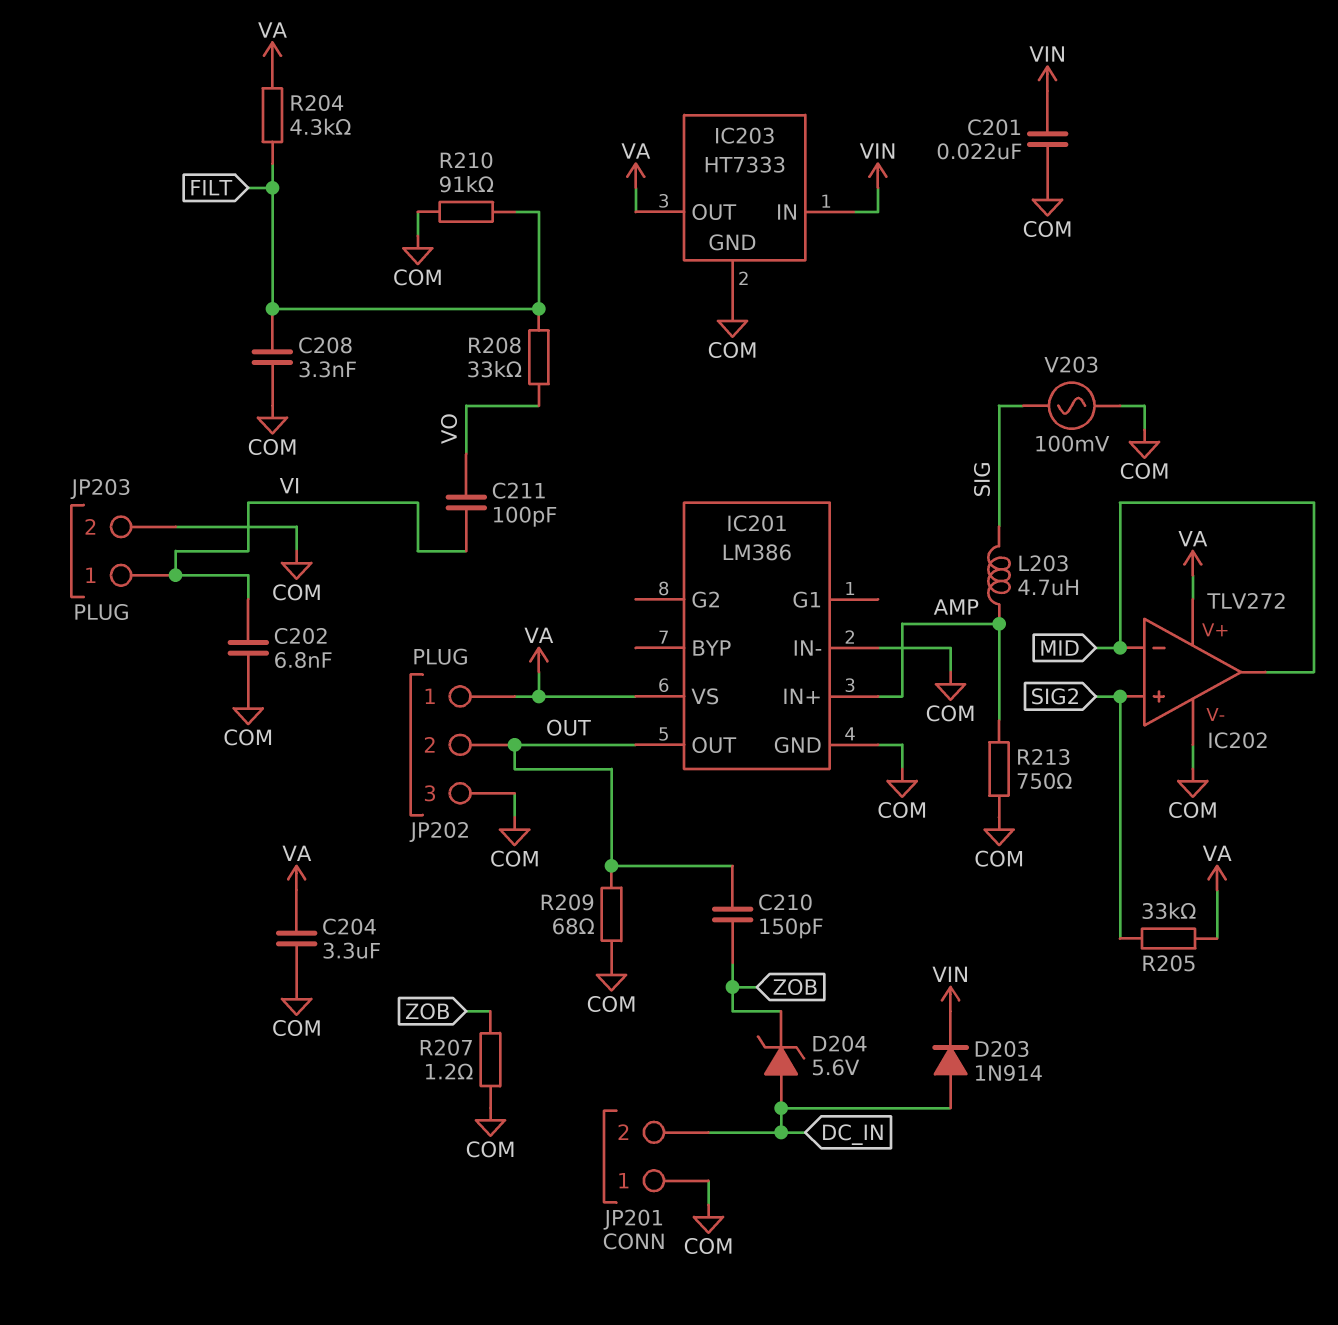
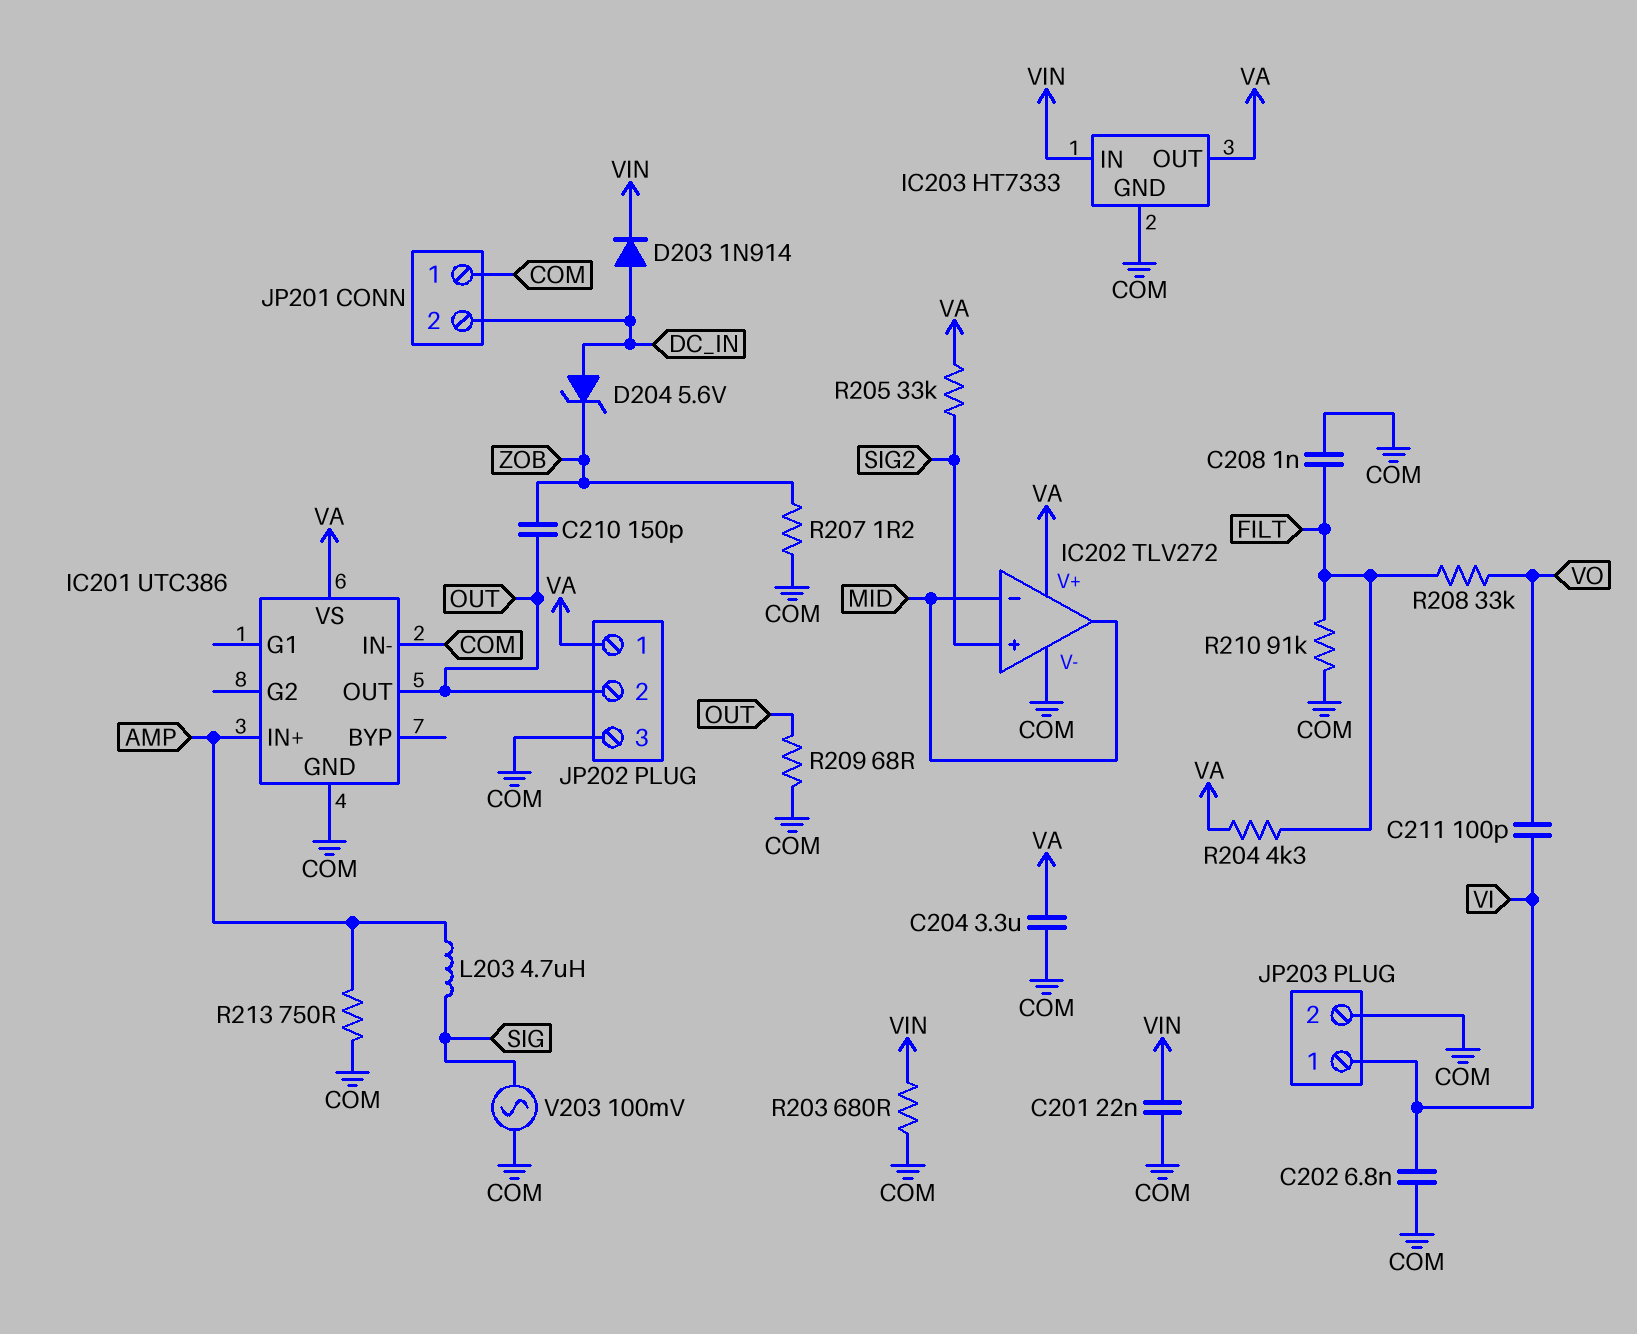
C208: 3.3nF (COM, FILT) -> 1nF (COM, FILT)
IC201: LM386 -> UTC386
R203: none -> 680 (COM, VIN)

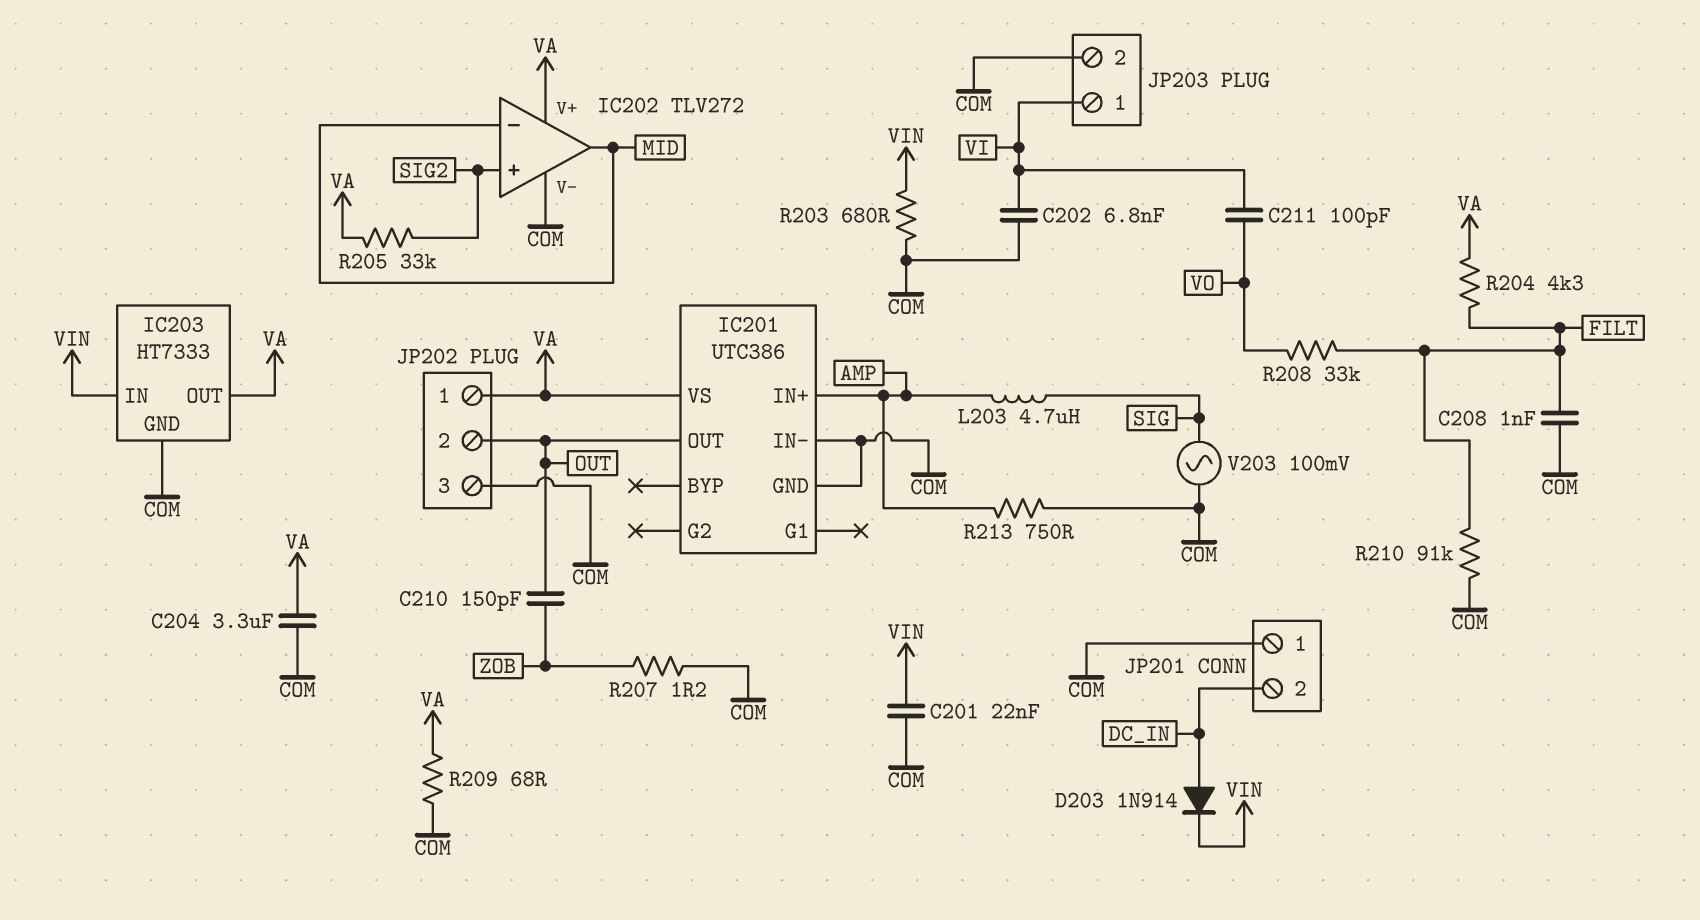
D204: zener 5.6V (A DC_IN, K ZOB) -> none
R209: 68 (COM, OUT) -> 68 (COM, VA)

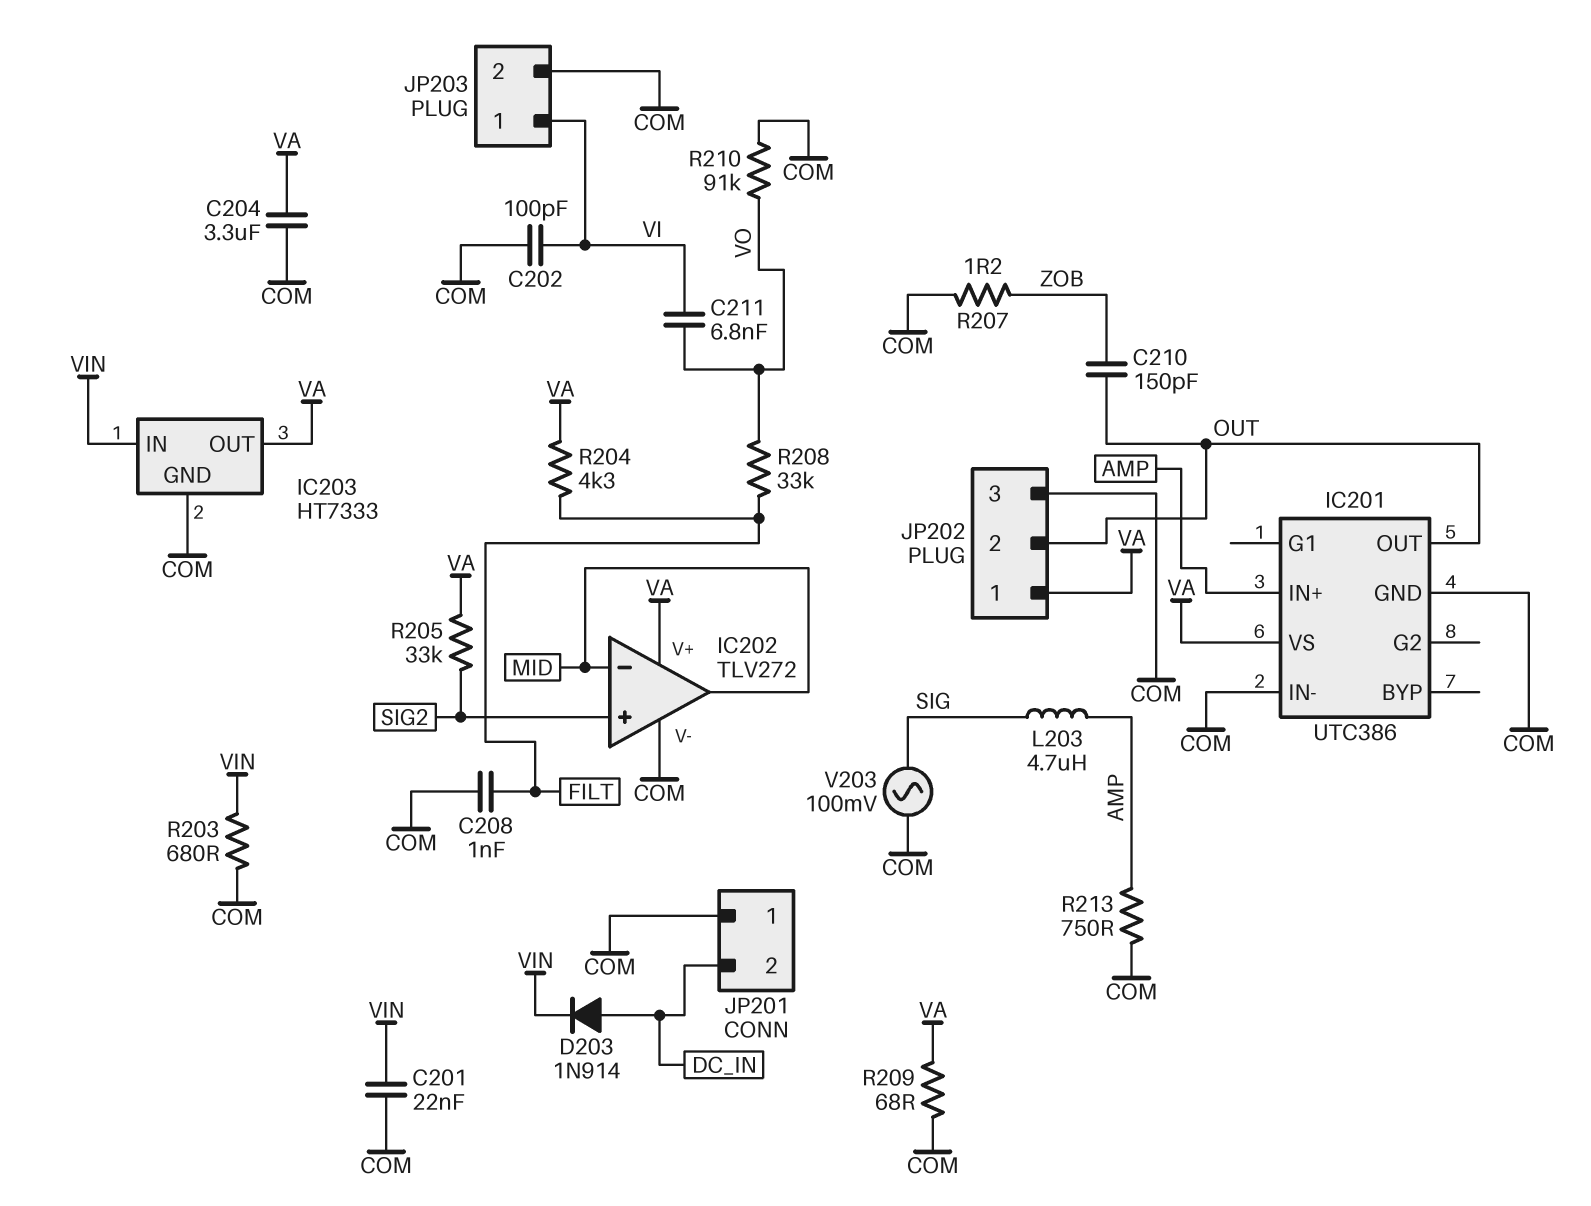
C202: 6.8nF (COM, VI) -> 100pF (COM, VI)
C211: 100pF (VI, VO) -> 6.8nF (VI, VO)
R210: 91k (COM, FILT) -> 91k (COM, VO)

